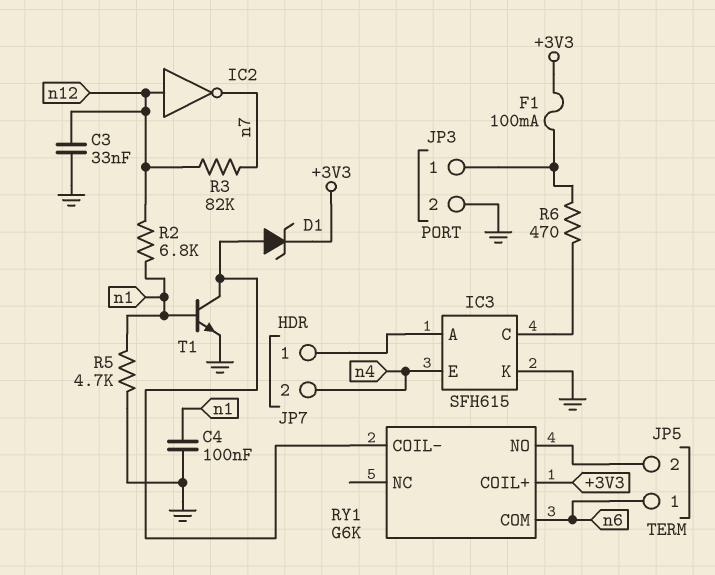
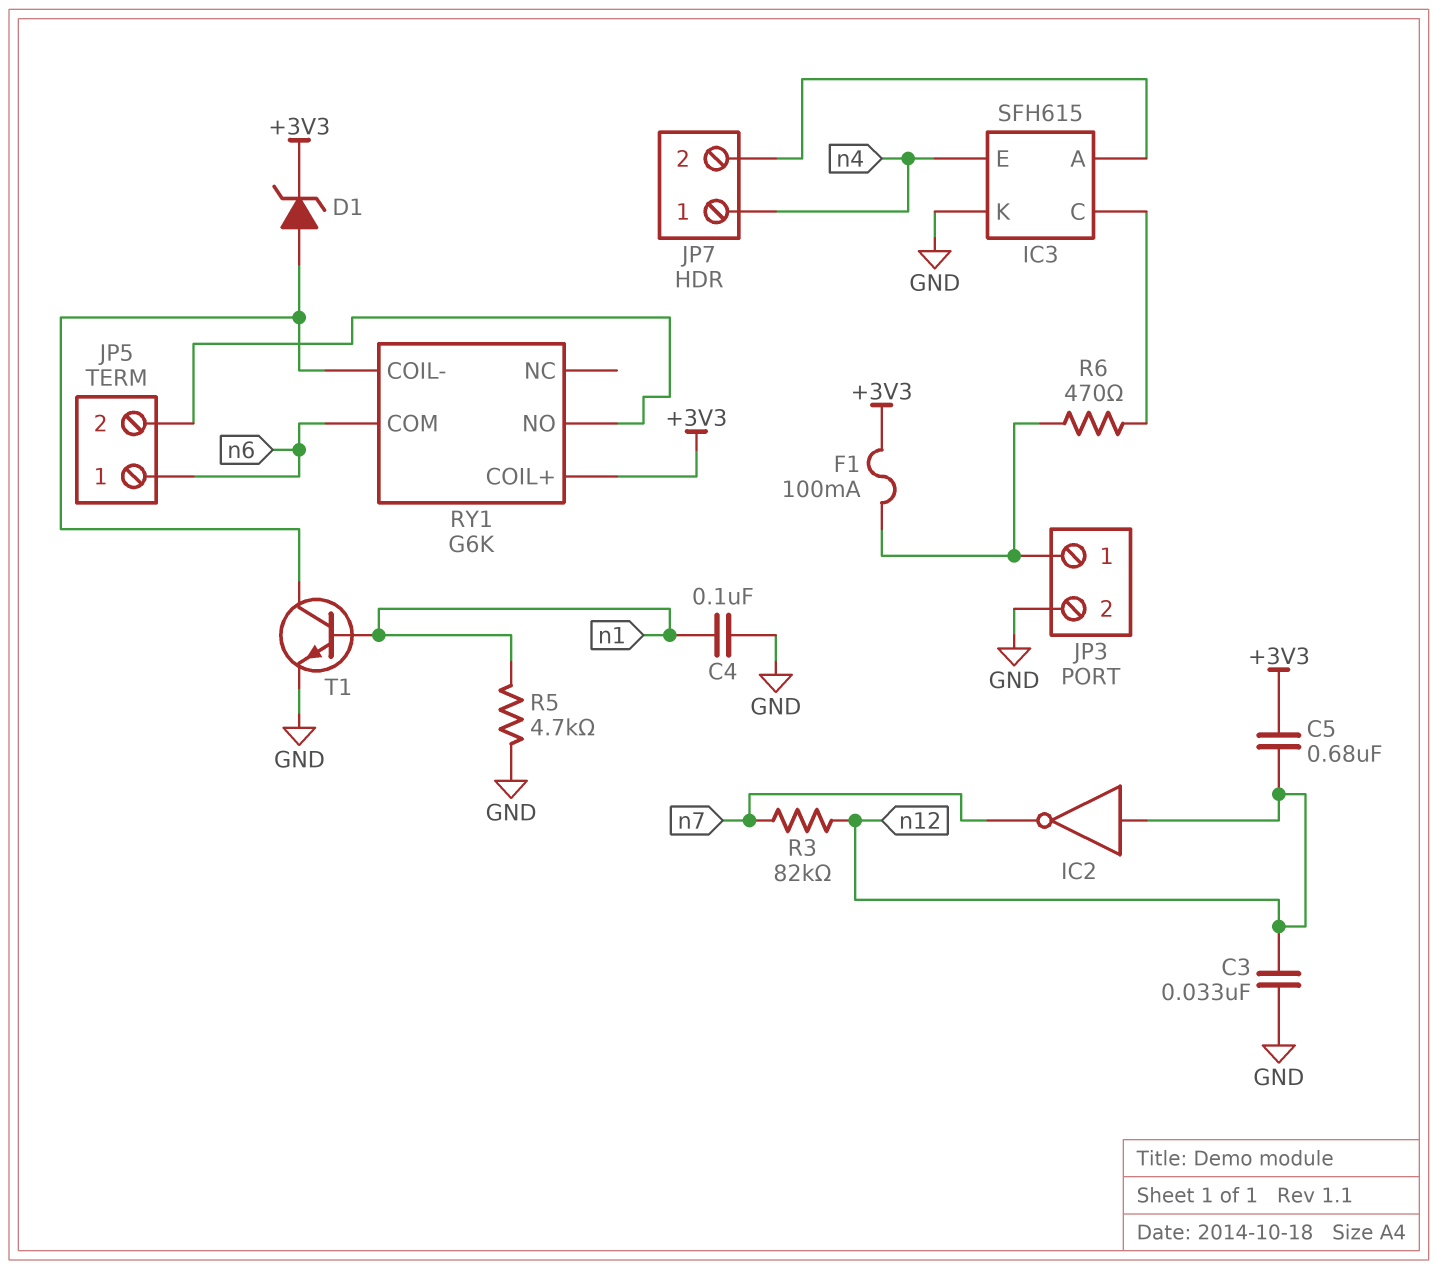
C5: none -> 680nF (+3V3, n12)
JP7 pin 1: IC3/A -> n4
JP7 pin 2: n4 -> IC3/A
R2: 6.8k (n1, n12) -> none

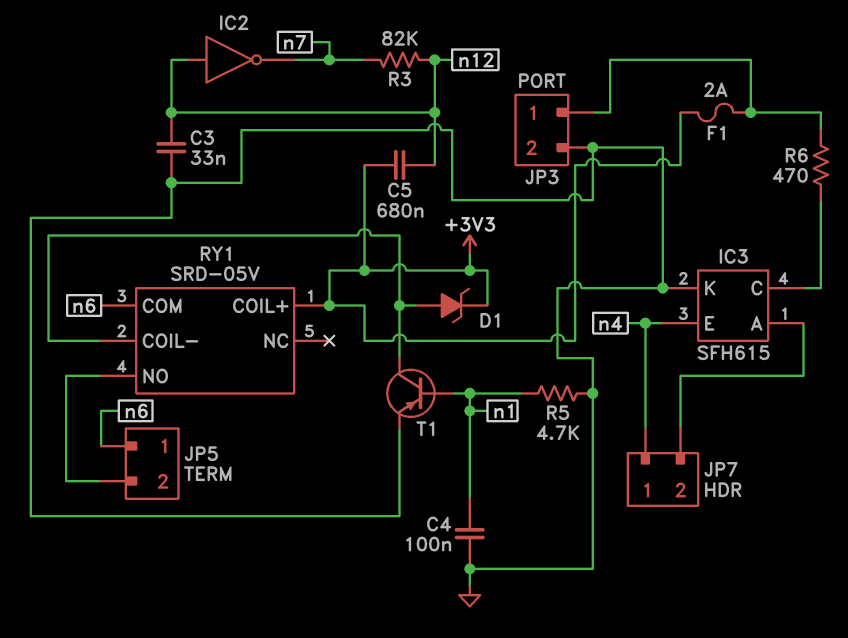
F1: 100mA (+3V3, JP3/1) -> 2A (+3V3, JP3/1)
RY1: G6K -> SRD-05V
T1: NPN (B n1, C RY1/COIL-, E GND) -> PNP (B n1, C RY1/COIL-, E GND)

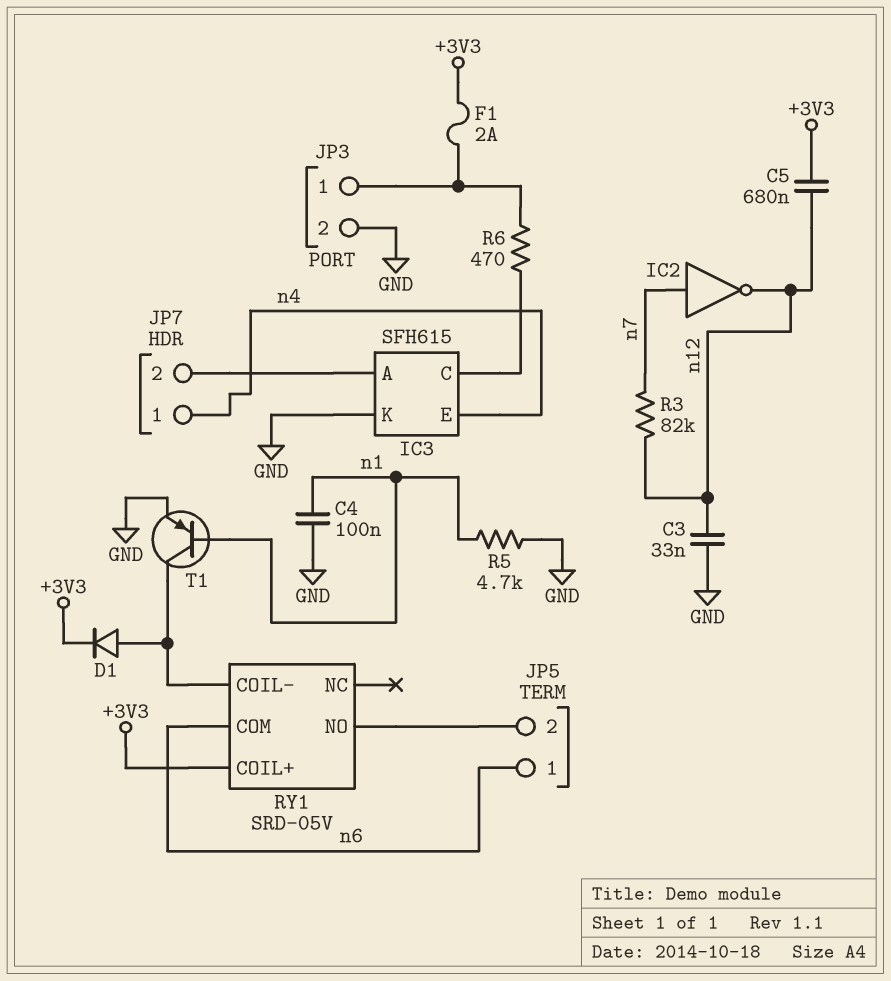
D1: zener (A RY1/COIL-, K +3V3) -> diode (A RY1/COIL-, K +3V3)
IC2: NOT (in n12, out n7) -> NOT (in n7, out n12)

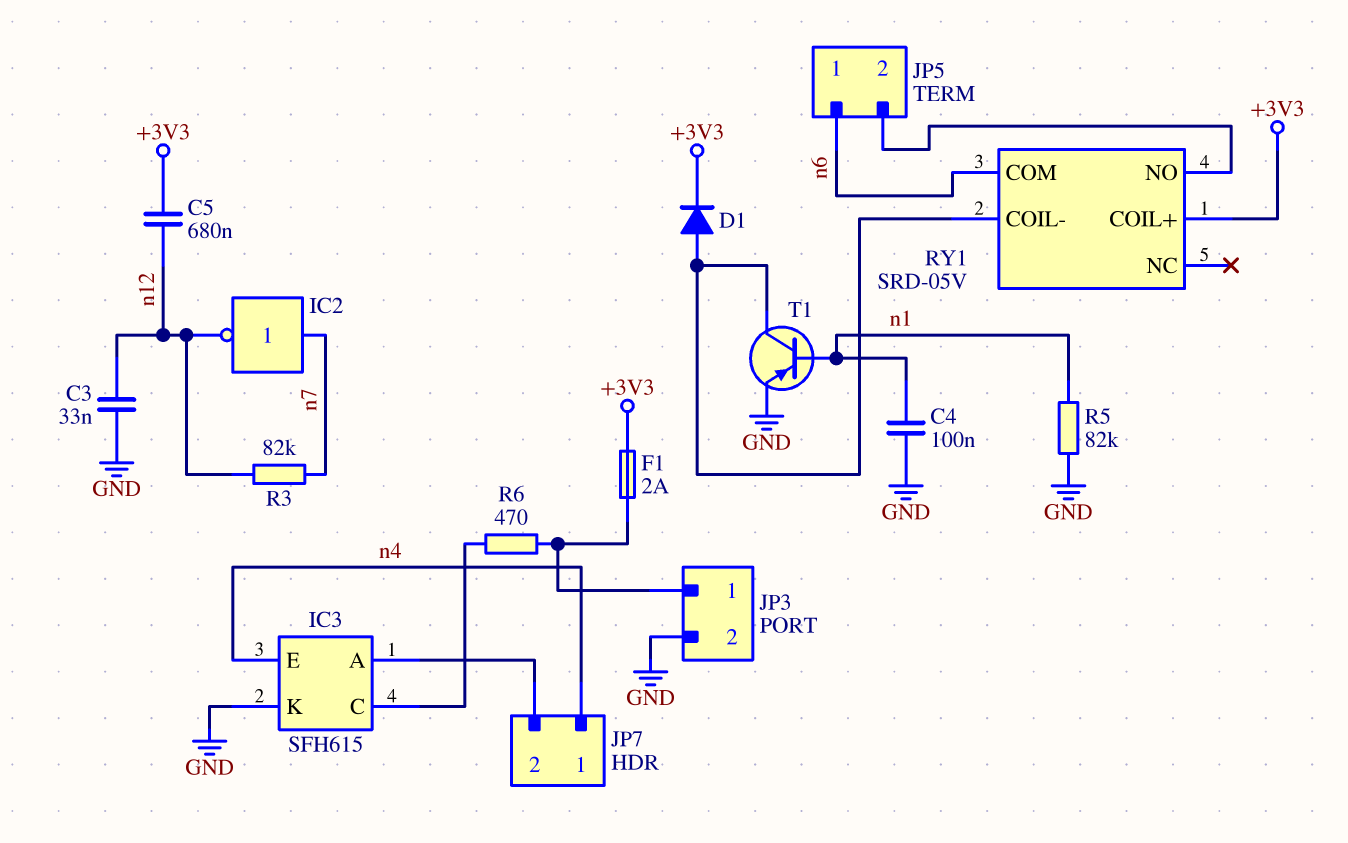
R5: 4.7k (GND, n1) -> 82k (GND, n1)

